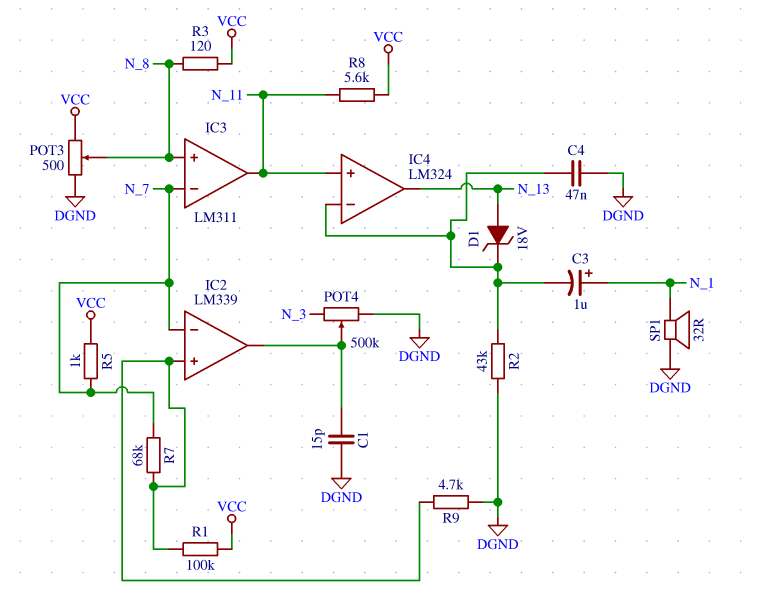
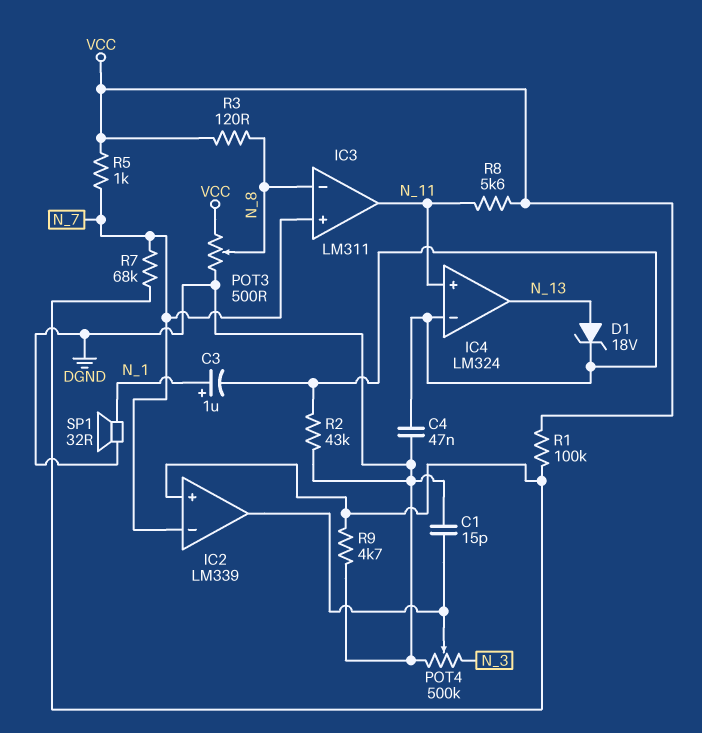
IC3 pin in+: N_8 -> N_7
IC3 pin in-: N_7 -> N_8

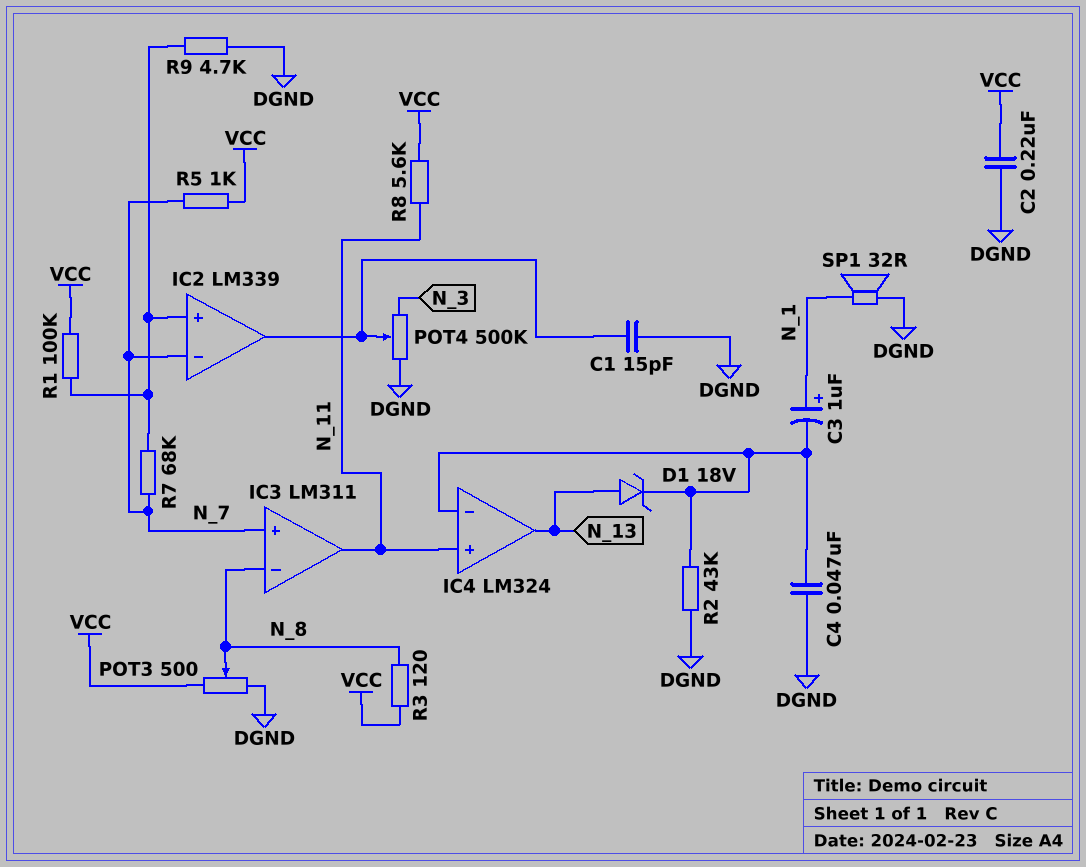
C2: none -> 220nF (DGND, VCC)

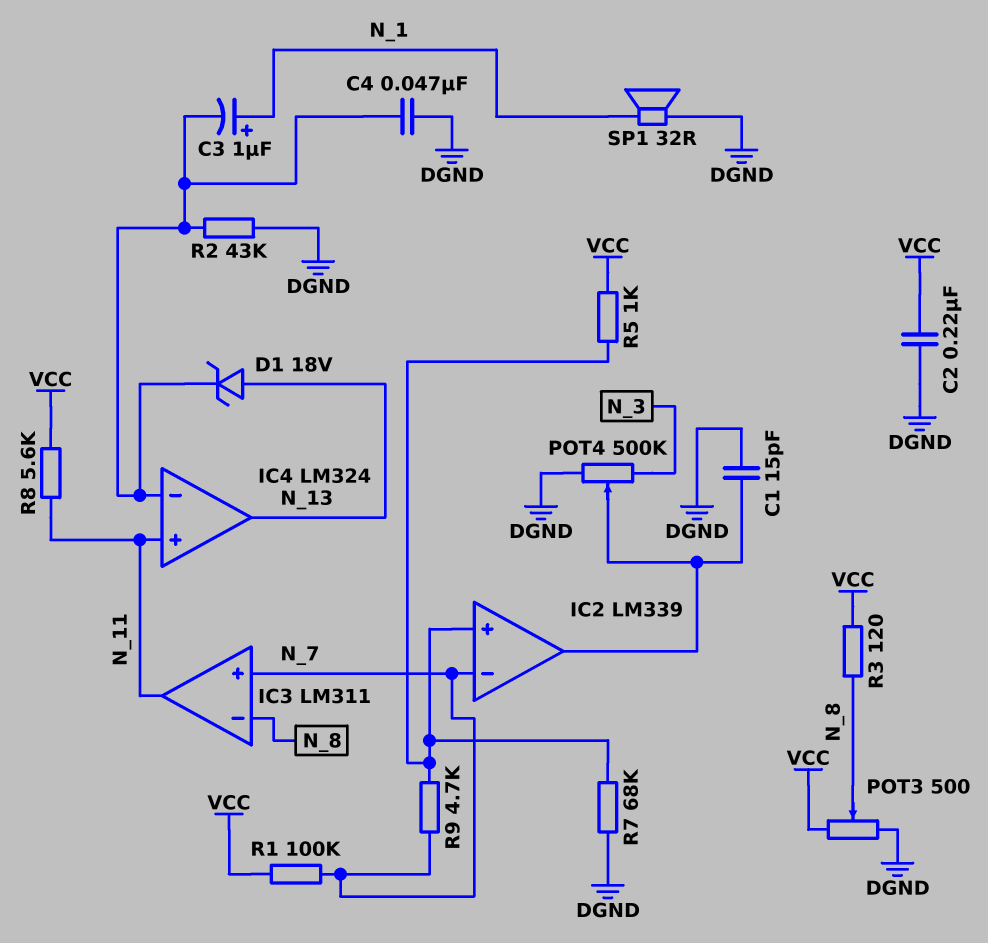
R1: 100k (IC2/in+, VCC) -> 100k (N_7, VCC)
R5: 1k (N_7, VCC) -> 1k (IC2/in+, VCC)
R7: 68k (IC2/in+, N_7) -> 68k (DGND, IC2/in+)
R9: 4.7k (DGND, IC2/in+) -> 4.7k (IC2/in+, N_7)

